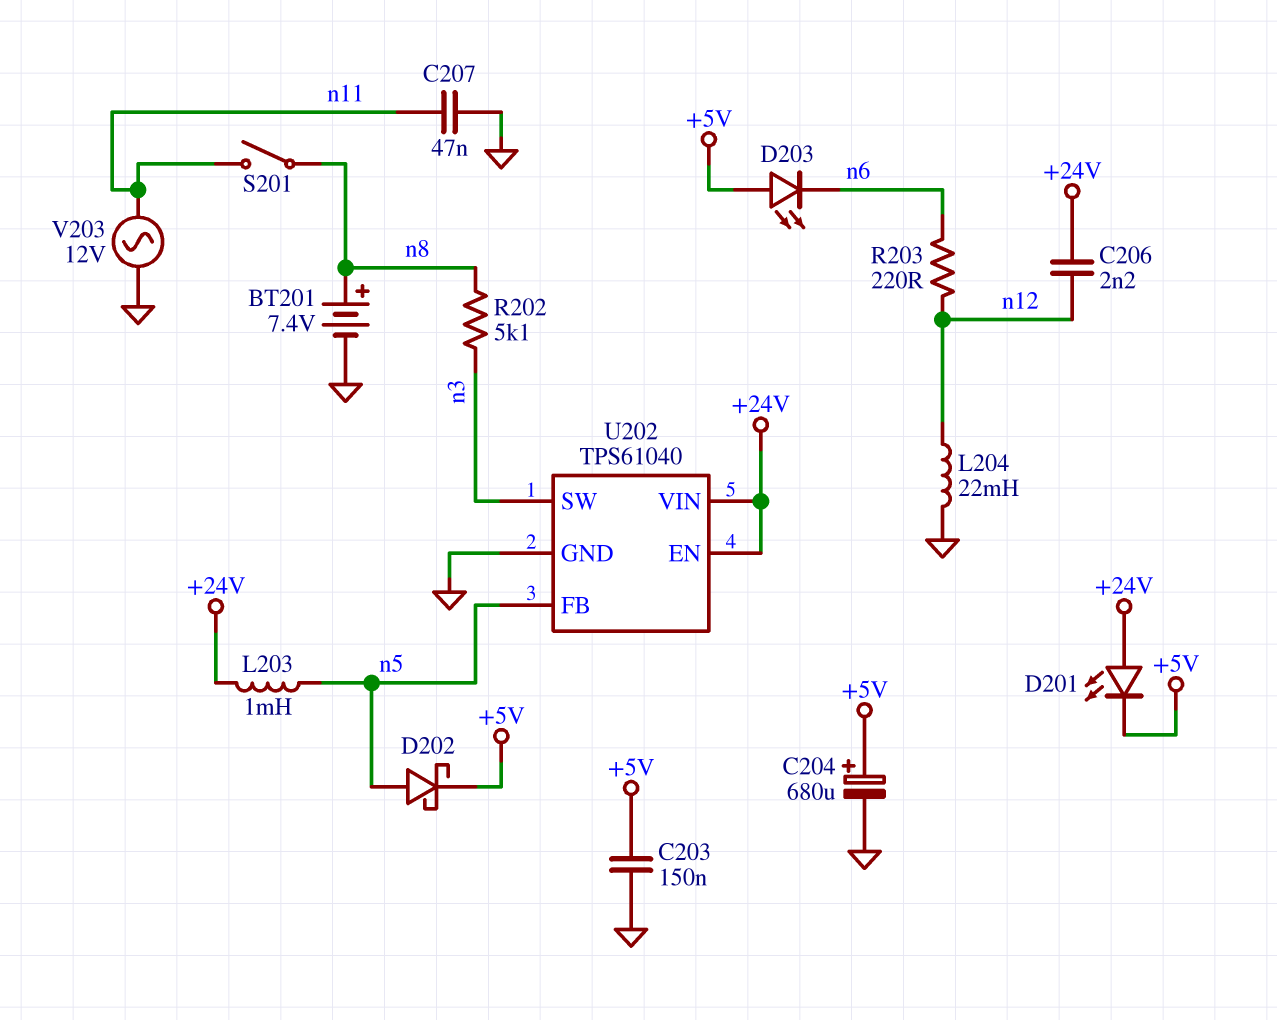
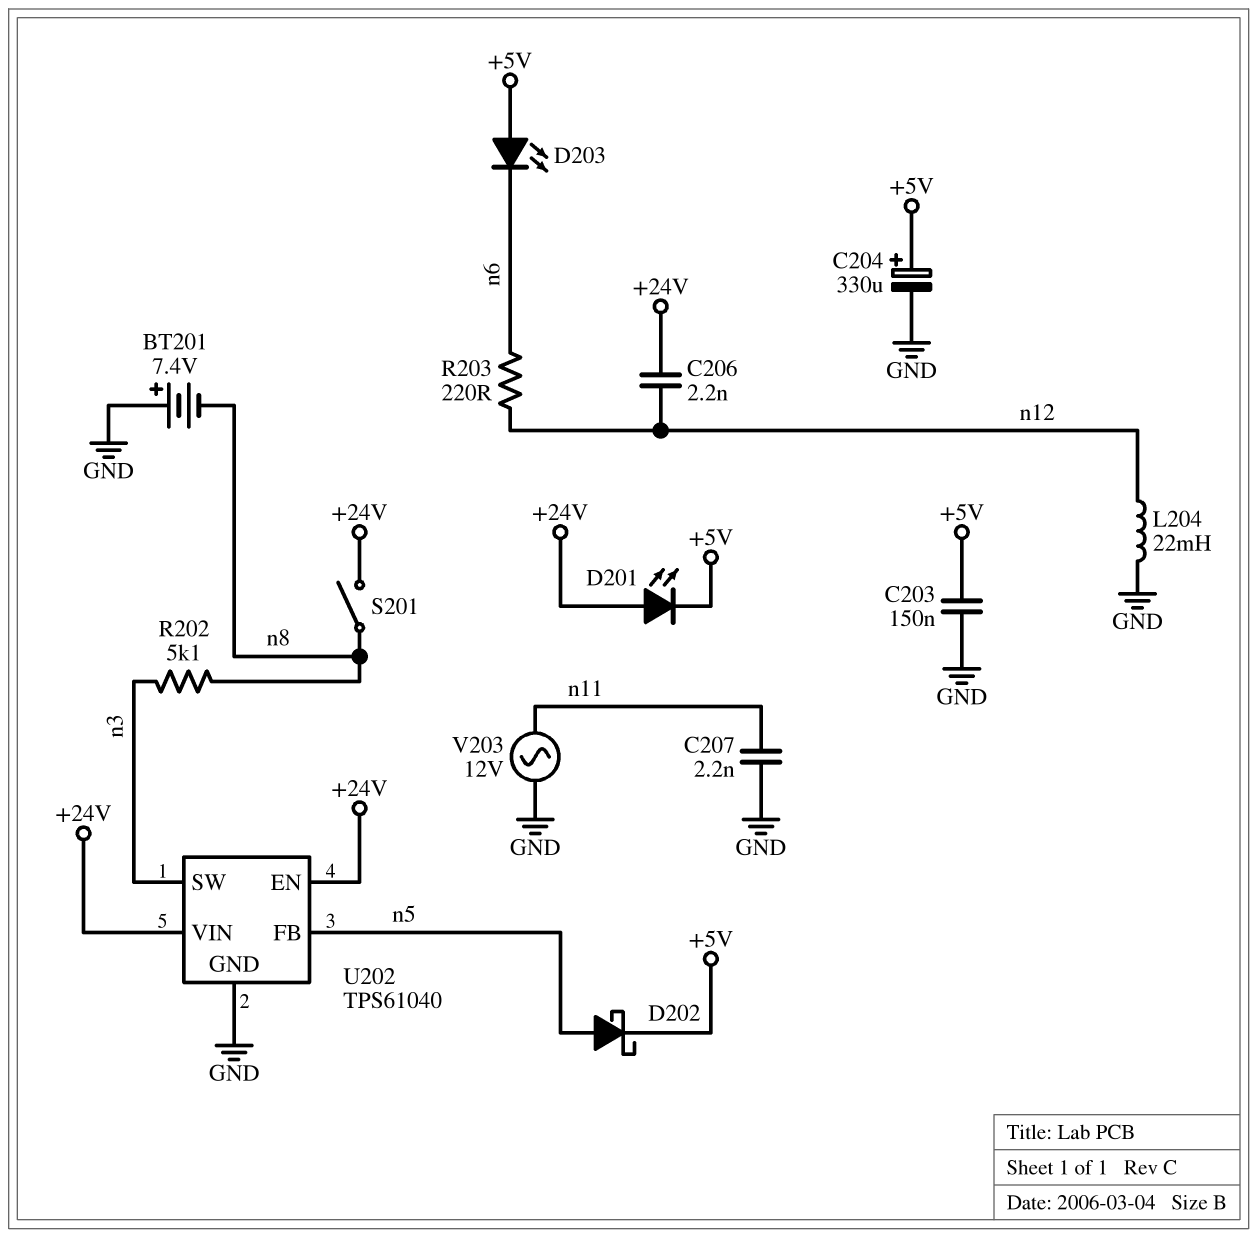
BT201: 7.4V (plus n8, minus GND) -> 7.4V (plus GND, minus n8)
C204: 680uF (plus +5V, minus GND) -> 330uF (plus +5V, minus GND)
C207: 47nF (GND, n11) -> 2.2nF (GND, n11)
L203: 1mH (+24V, n5) -> none
S201: switch (n8, n11) -> switch (+24V, n8)

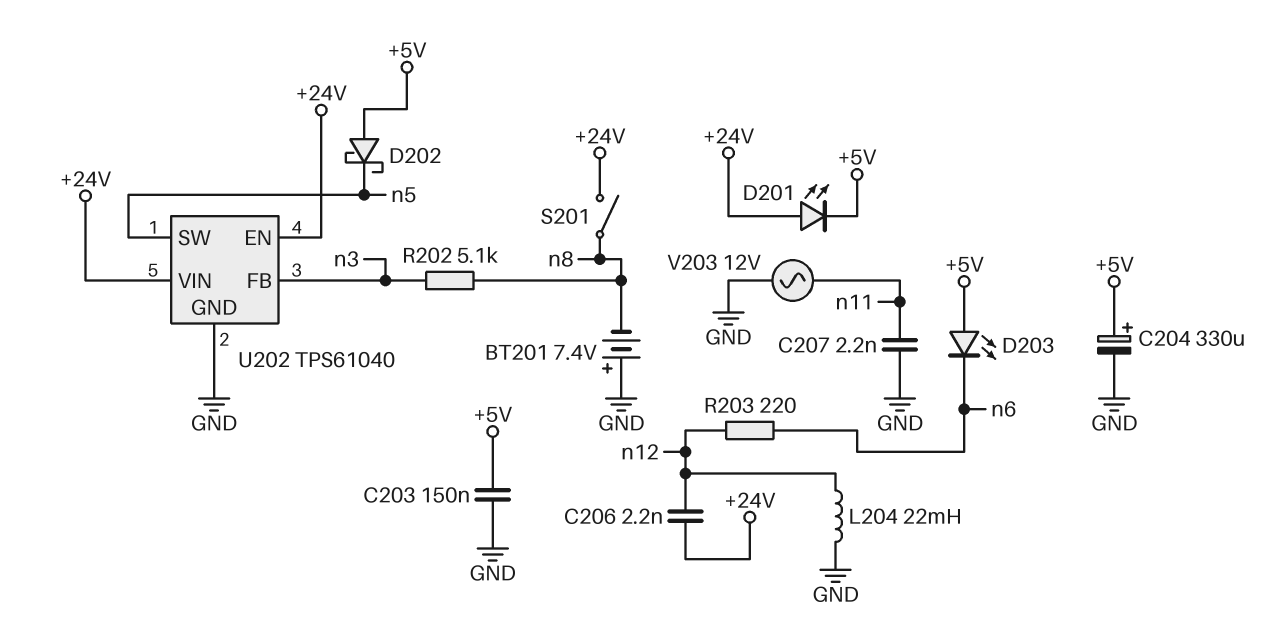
D202: schottky (A n5, K +5V) -> schottky (A +5V, K n5)
U202 pin FB: n5 -> n3
U202 pin SW: n3 -> n5

